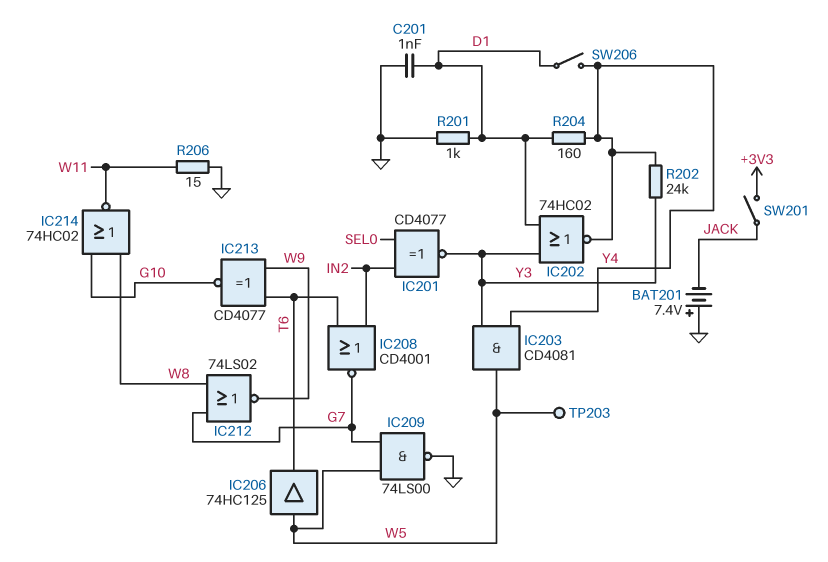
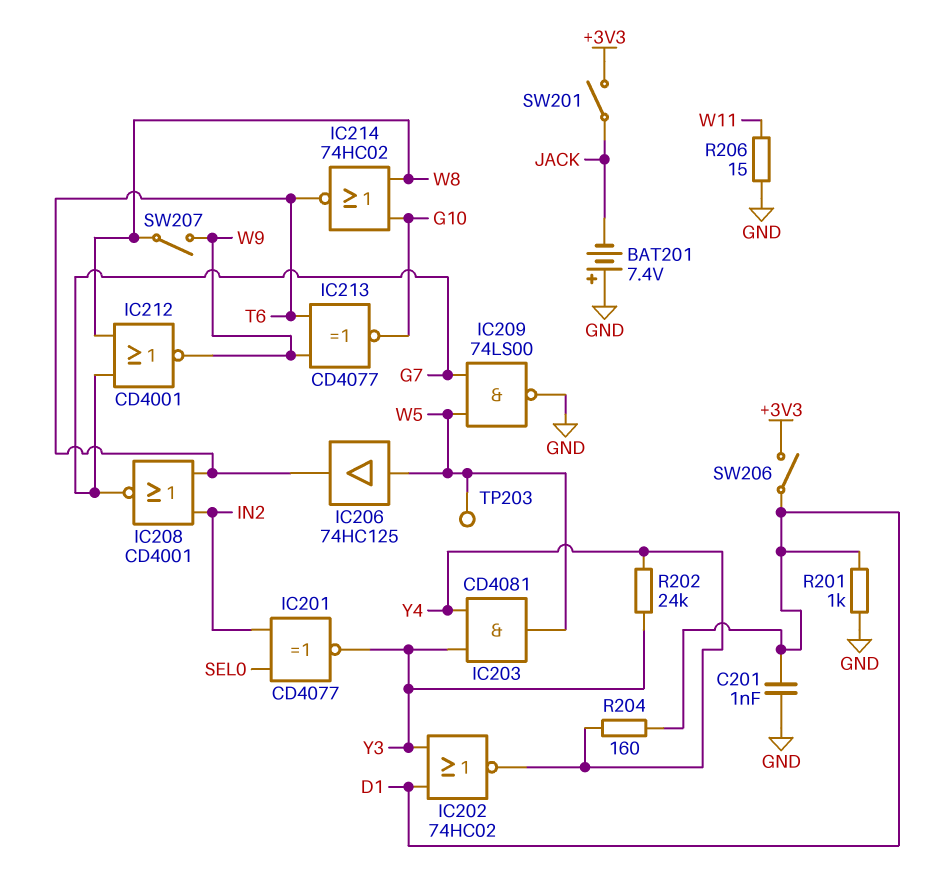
IC212: NOR 74LS02 (in G7, in W8, out W9) -> NOR CD4001 (in G7, in W8, out W9)
IC214: NOR 74HC02 (in G10, in W8, out W11) -> NOR 74HC02 (in G10, in W8, out T6)
SW206: switch (D1, Y4) -> switch (+3V3, D1)
SW207: none -> switch (W8, W9)

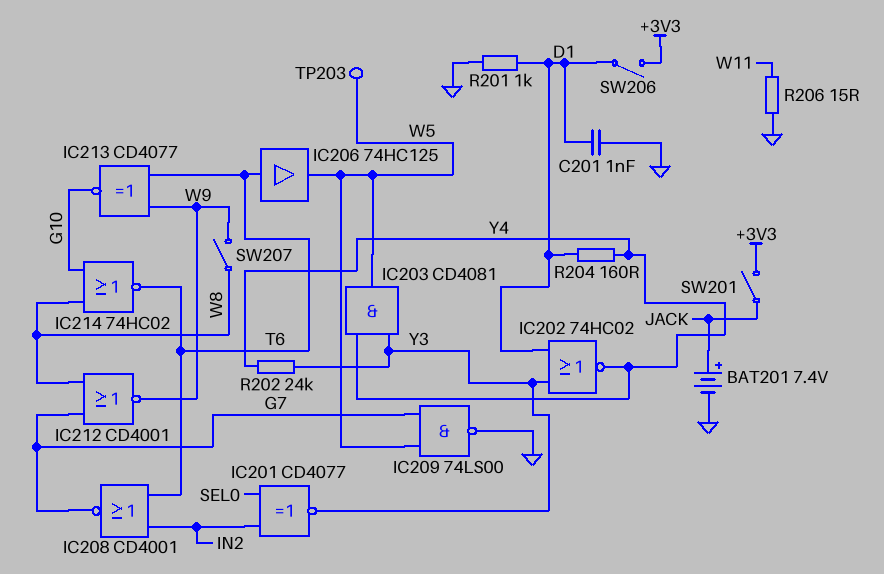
BAT201: 7.4V (plus GND, minus JACK) -> 7.4V (plus JACK, minus GND)
IC206: buffer 74HC125 (in W5, out T6) -> buffer 74HC125 (in T6, out W5)

